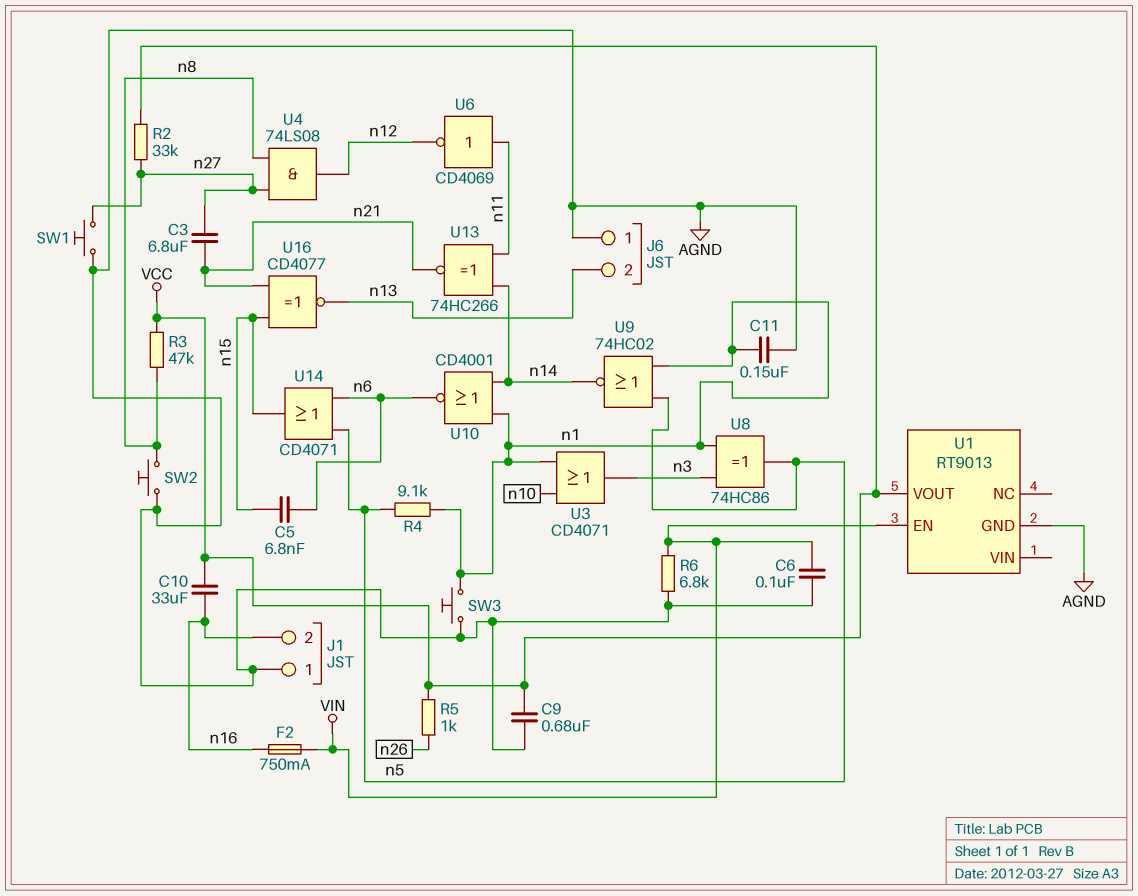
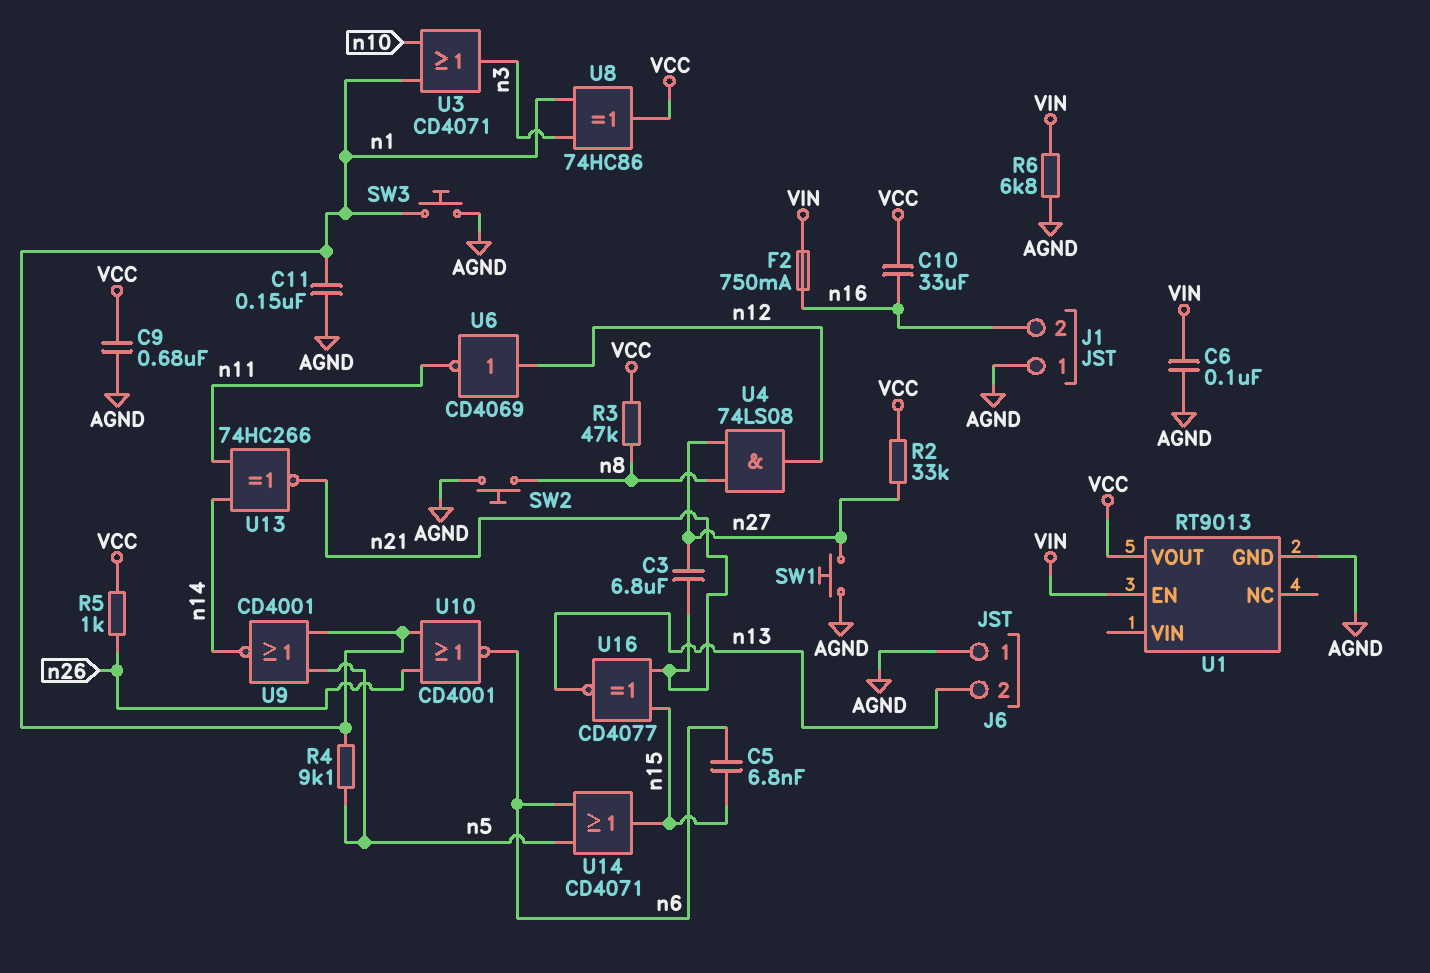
U6: NOT CD4069 (in n11, out n12) -> NOT CD4069 (in n12, out n11)
U8: XOR 74HC86 (in n1, in n3, out n5) -> XOR 74HC86 (in n1, in n3, out VCC)
U9: NOR 74HC02 (in n1, in n5, out n14) -> NOR CD4001 (in n1, in n5, out n14)
U10: NOR CD4001 (in n1, in n14, out n6) -> NOR CD4001 (in n1, in n26, out n6)

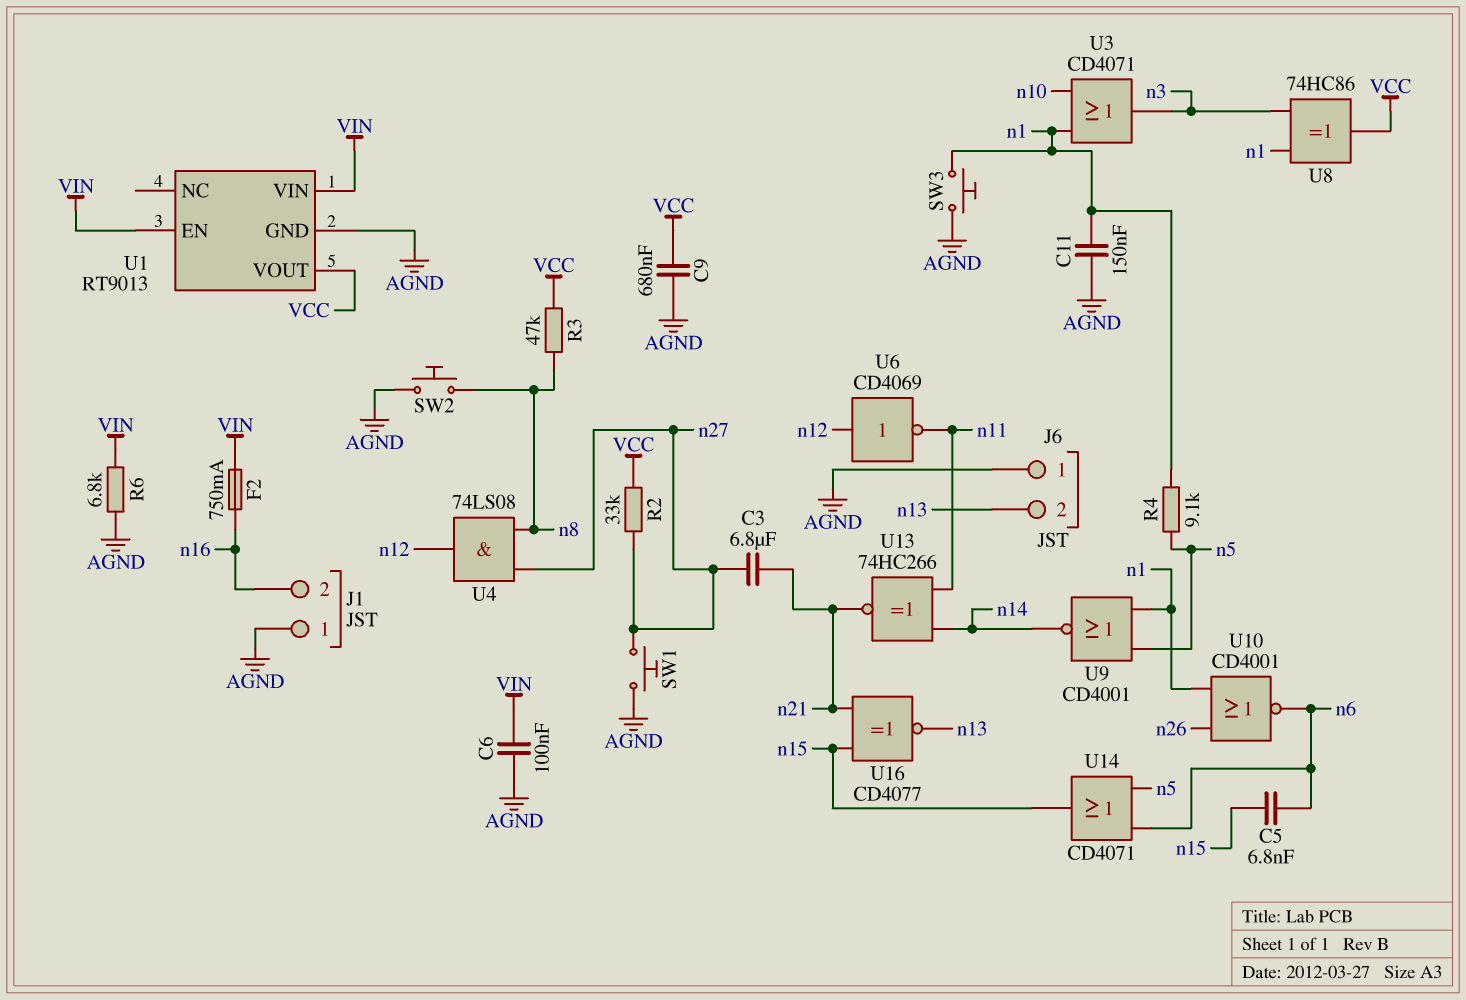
C10: 33uF (VCC, n16) -> none
R5: 1k (VCC, n26) -> none
U1 pin VIN: none -> VIN

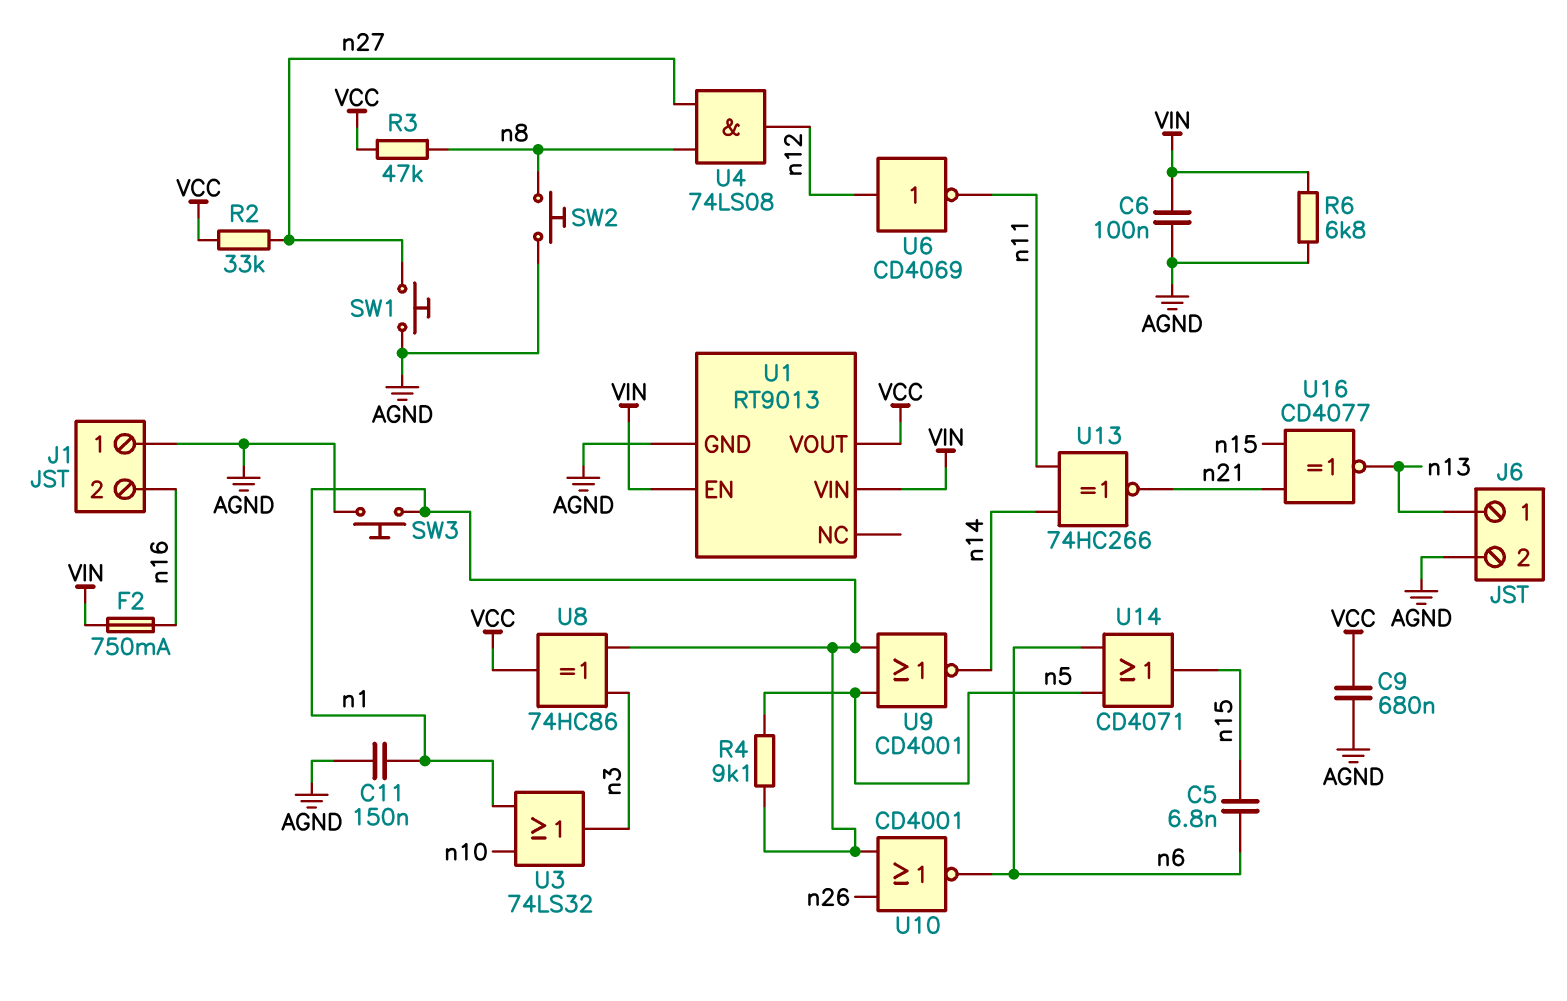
C3: 6.8uF (n21, n27) -> none
J6 pin 1: AGND -> n13
J6 pin 2: n13 -> AGND
U3: OR CD4071 (in n1, in n10, out n3) -> OR 74LS32 (in n1, in n10, out n3)

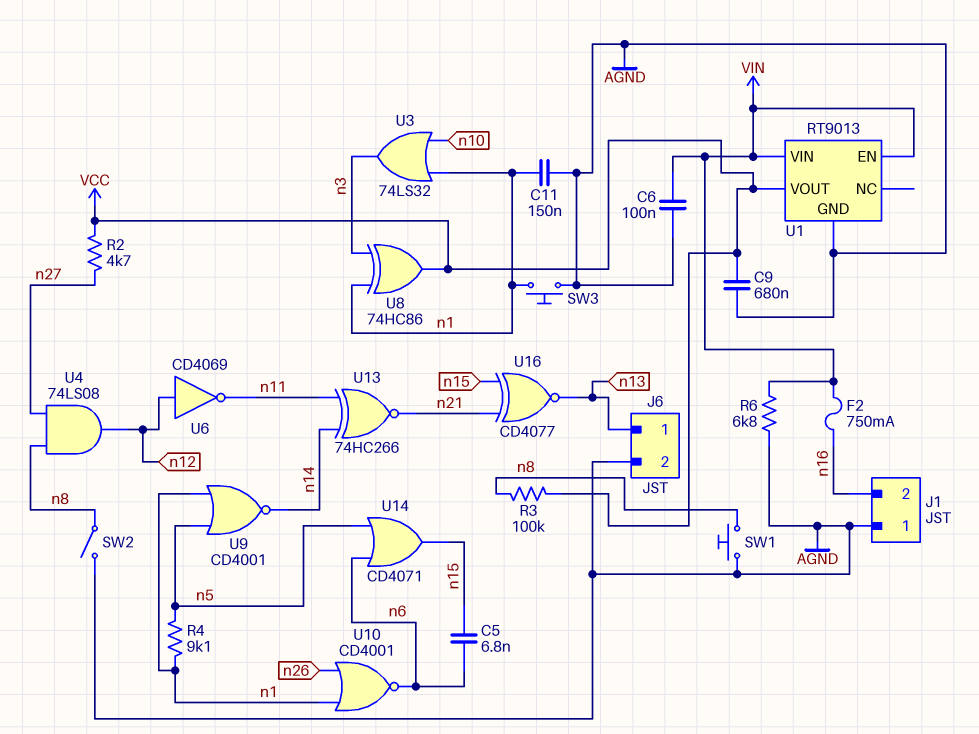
R2: 33k (VCC, n27) -> 4.7k (VCC, n27)
R3: 47k (VCC, n8) -> 100k (VCC, n8)
SW1: button (AGND, n27) -> button (AGND, n8)
SW2: button (AGND, n8) -> switch (AGND, n8)

